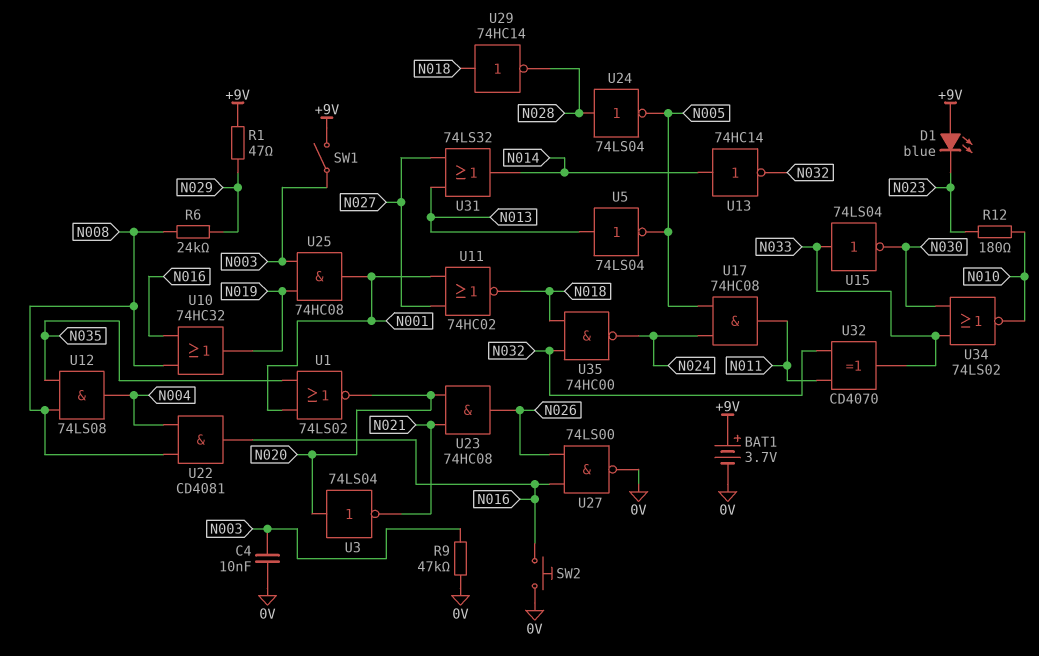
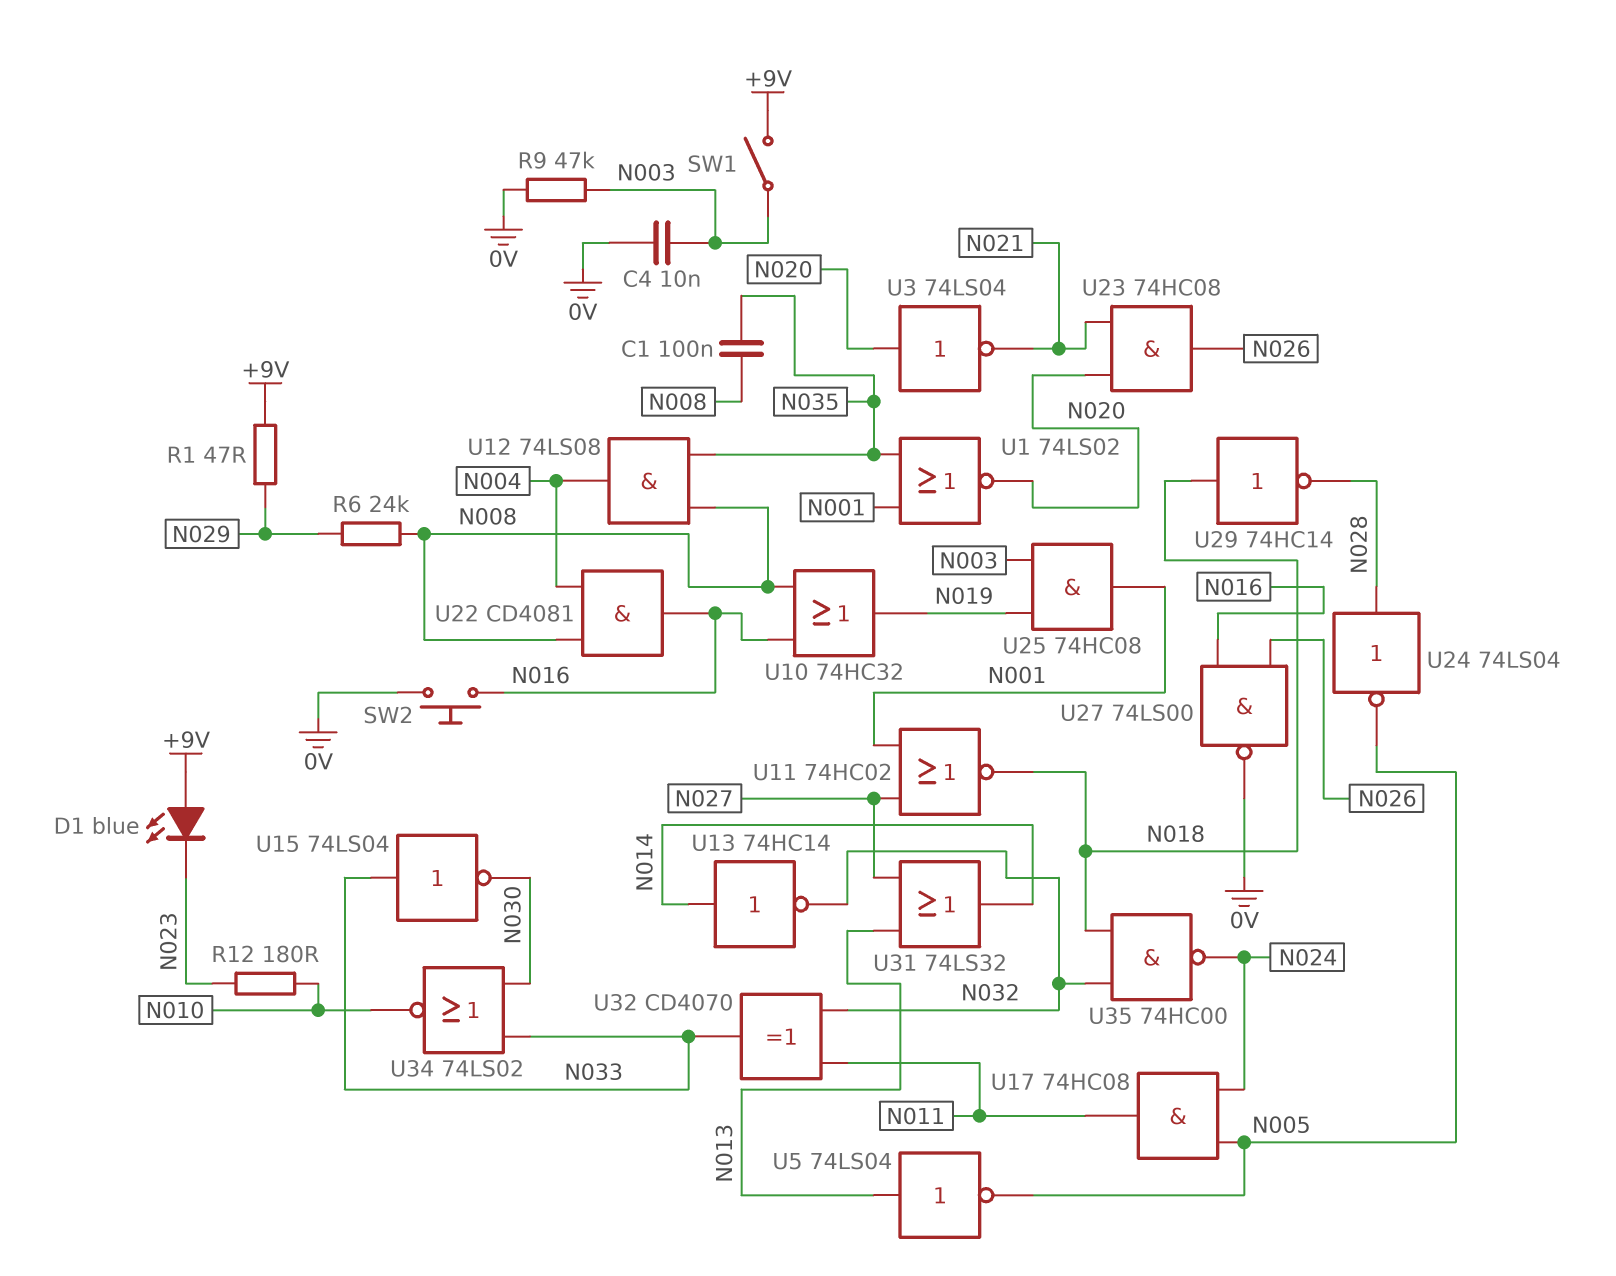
BAT1: 3.7V (plus +9V, minus 0V) -> none
C1: none -> 100nF (N008, N035)

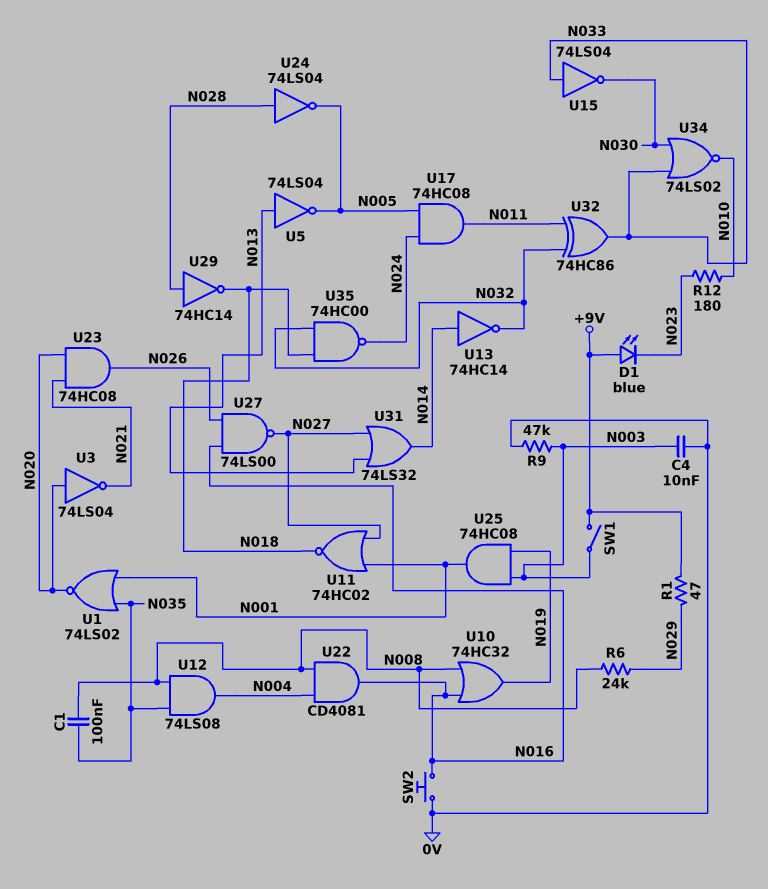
U27: NAND 74LS00 (in N016, in N026, out 0V) -> NAND 74LS00 (in N016, in N026, out N027)
U29: NOT 74HC14 (in N018, out N028) -> NOT 74HC14 (in N028, out N018)
U32: XOR CD4070 (in N011, in N032, out N033) -> XOR 74HC86 (in N011, in N032, out N033)

